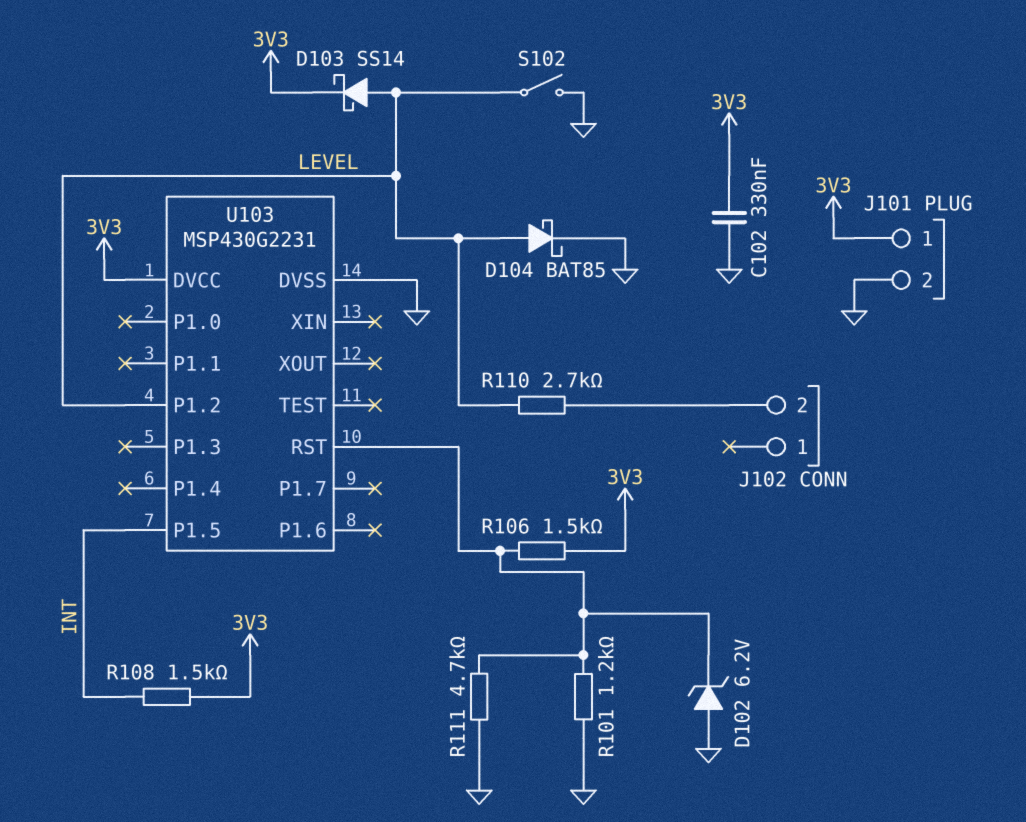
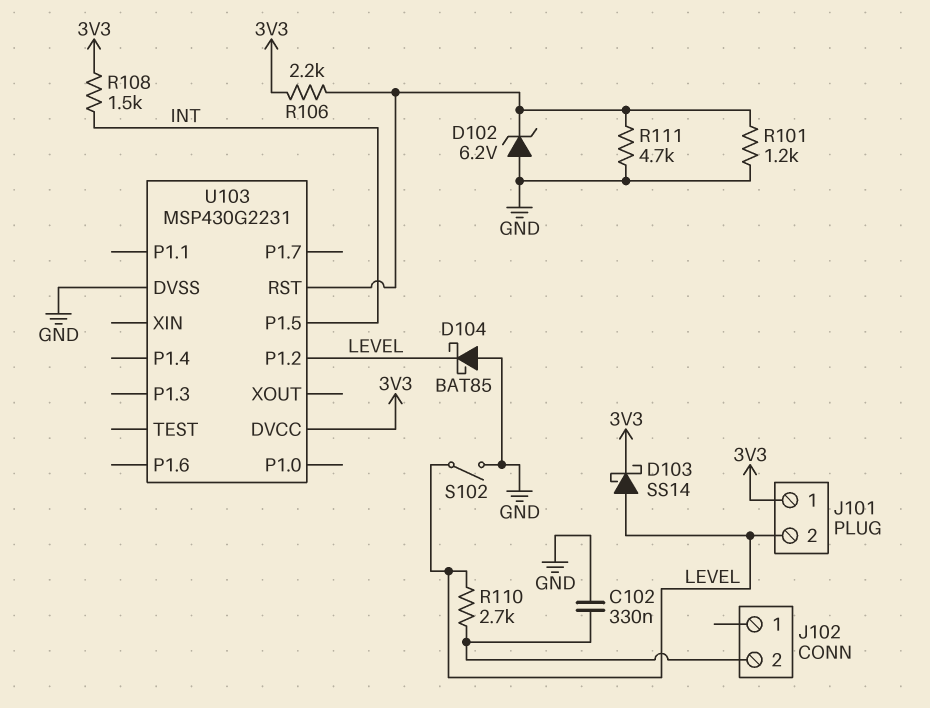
C102: 330nF (3V3, GND) -> 330nF (GND, J102/2)
D104: schottky BAT85 (A LEVEL, K GND) -> schottky BAT85 (A GND, K LEVEL)
J101 pin 2: GND -> LEVEL
R106: 1.5k (3V3, U103/RST) -> 2.2k (3V3, U103/RST)

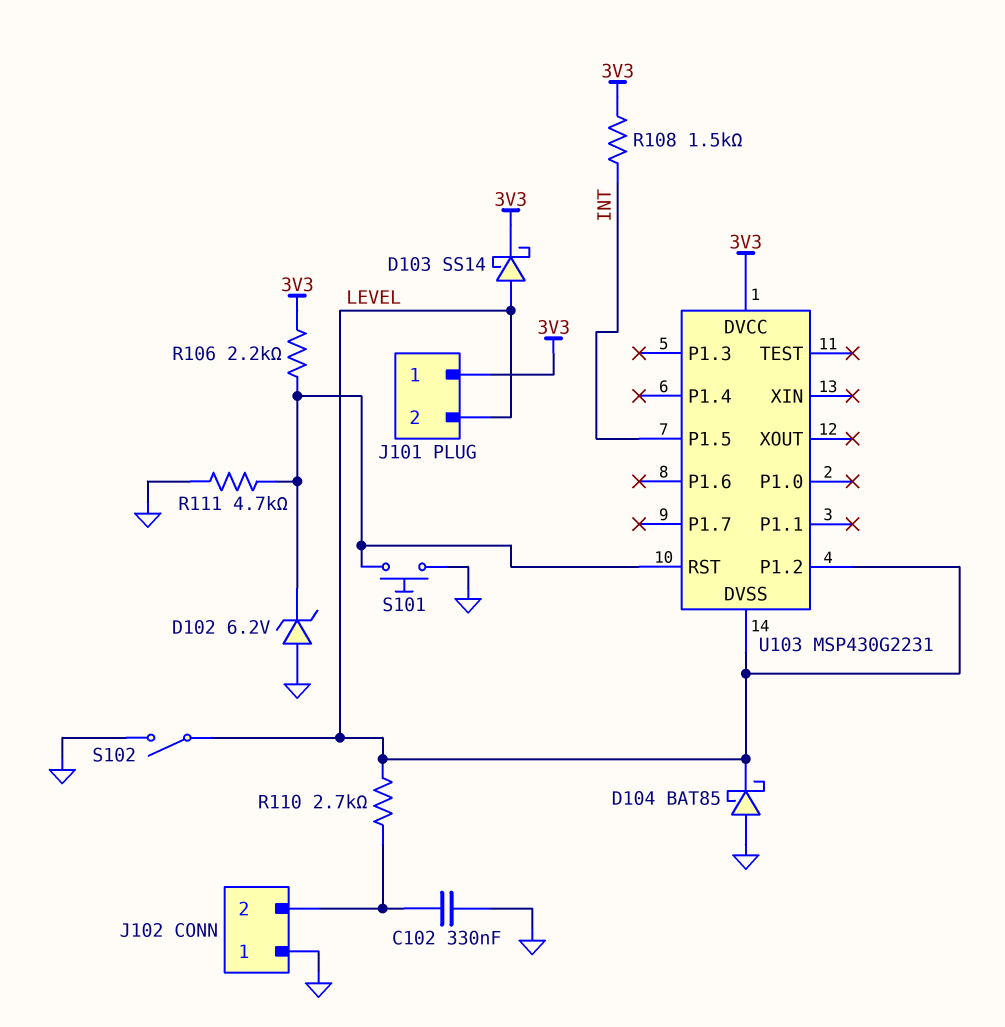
J102 pin 1: none -> GND
R101: 1.2k (GND, U103/RST) -> none
S101: none -> button (GND, U103/RST)
U103 pin DVSS: GND -> LEVEL

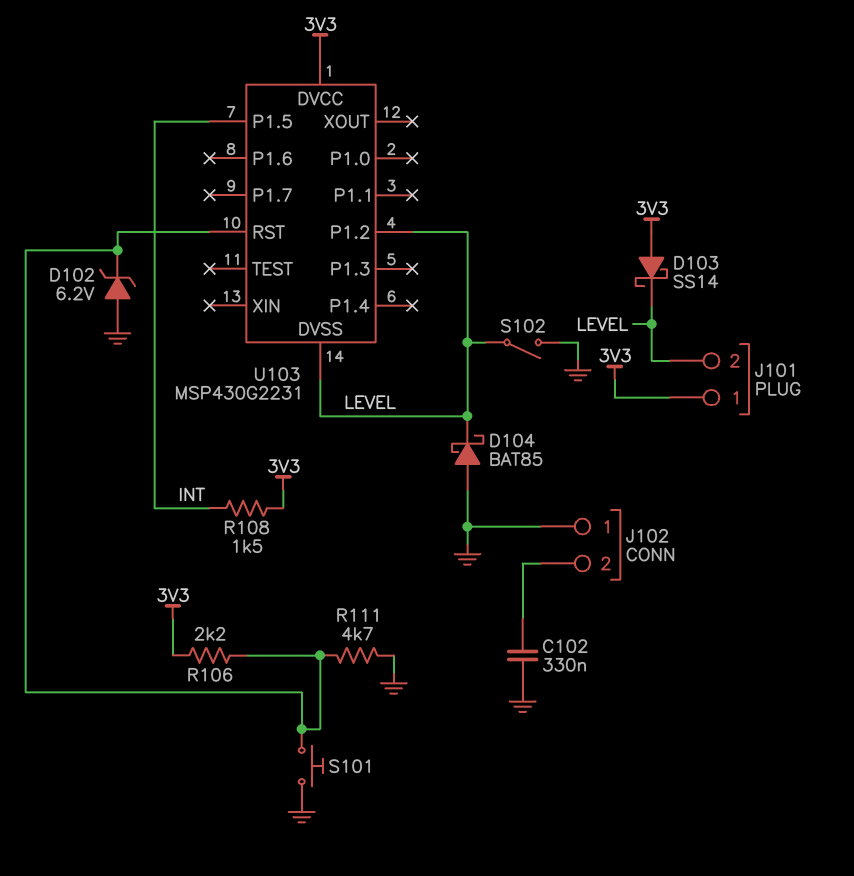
D103: schottky SS14 (A LEVEL, K 3V3) -> schottky SS14 (A 3V3, K LEVEL)
R110: 2.7k (J102/2, LEVEL) -> none

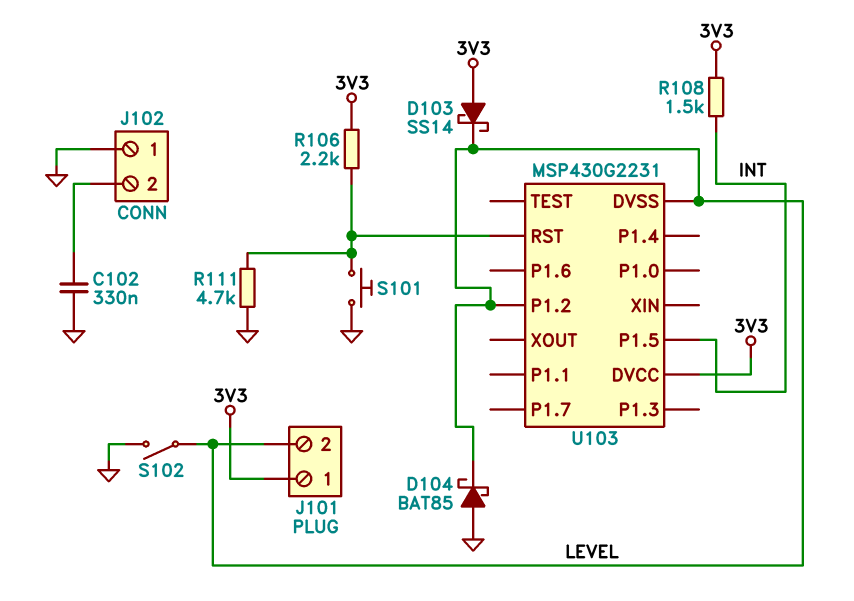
D102: zener 6.2V (A GND, K U103/RST) -> none

